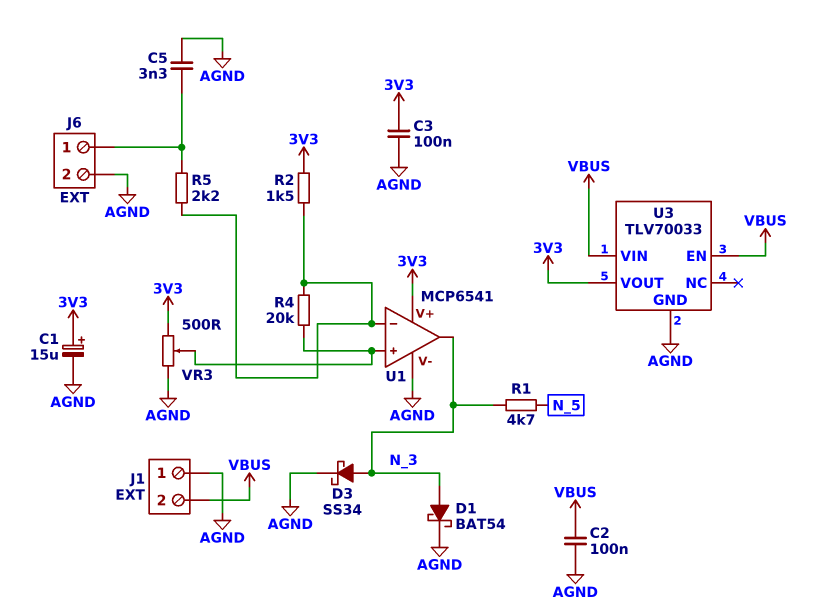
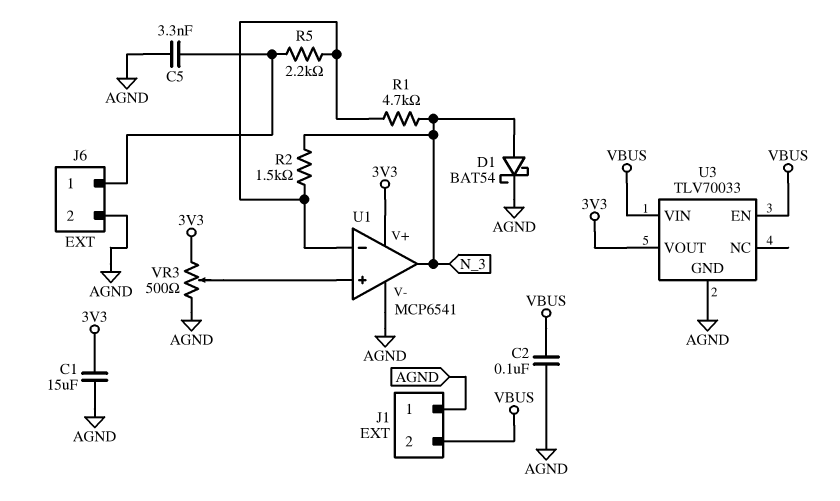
C1: 15uF (plus 3V3, minus AGND) -> 15uF (3V3, AGND)
C3: 100nF (3V3, AGND) -> none
D3: schottky SS34 (A N_3, K AGND) -> none
R1: 4.7k (N_3, N_5) -> 4.7k (N_3, U1/in-)
R2: 1.5k (3V3, U1/in-) -> 1.5k (N_3, U1/in-)
R4: 20k (U1/in+, U1/in-) -> none

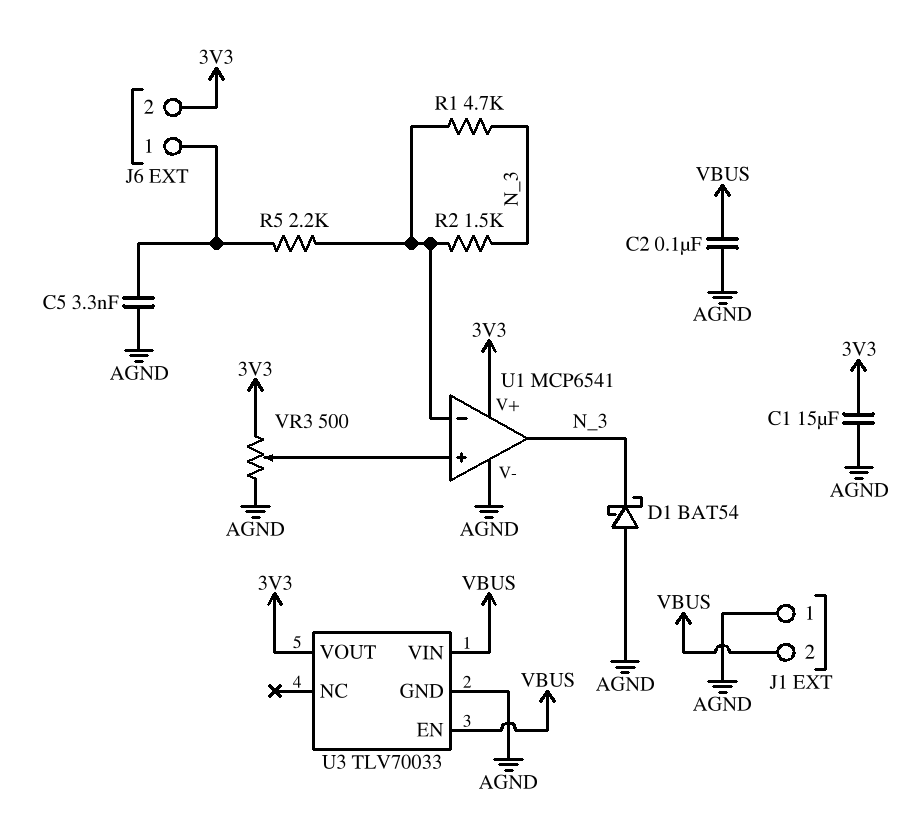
D1: schottky BAT54 (A N_3, K AGND) -> schottky BAT54 (A AGND, K N_3)
J6 pin 2: AGND -> 3V3

